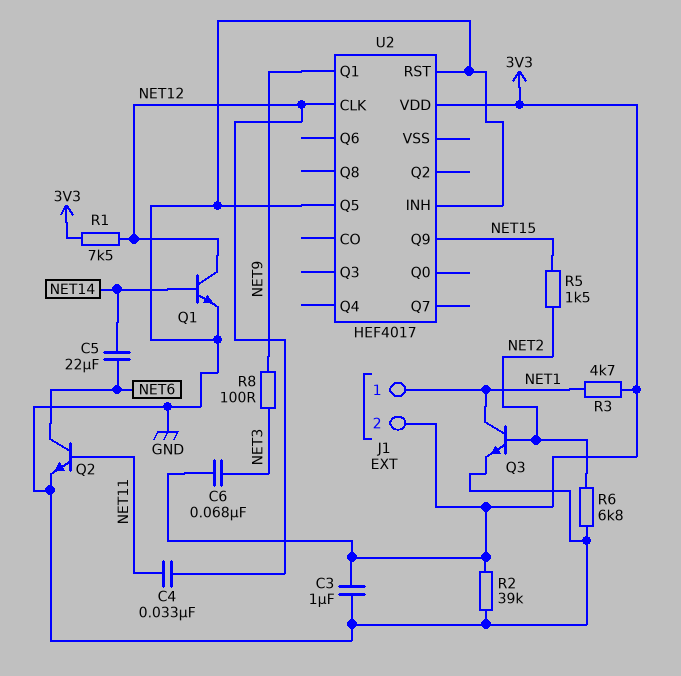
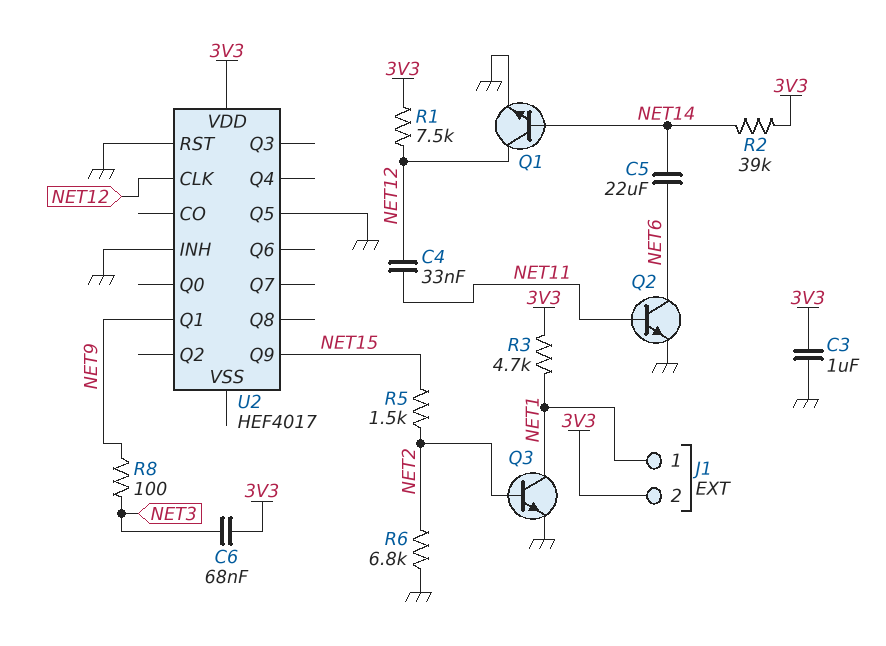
R2: 39k (3V3, GND) -> 39k (3V3, NET14)

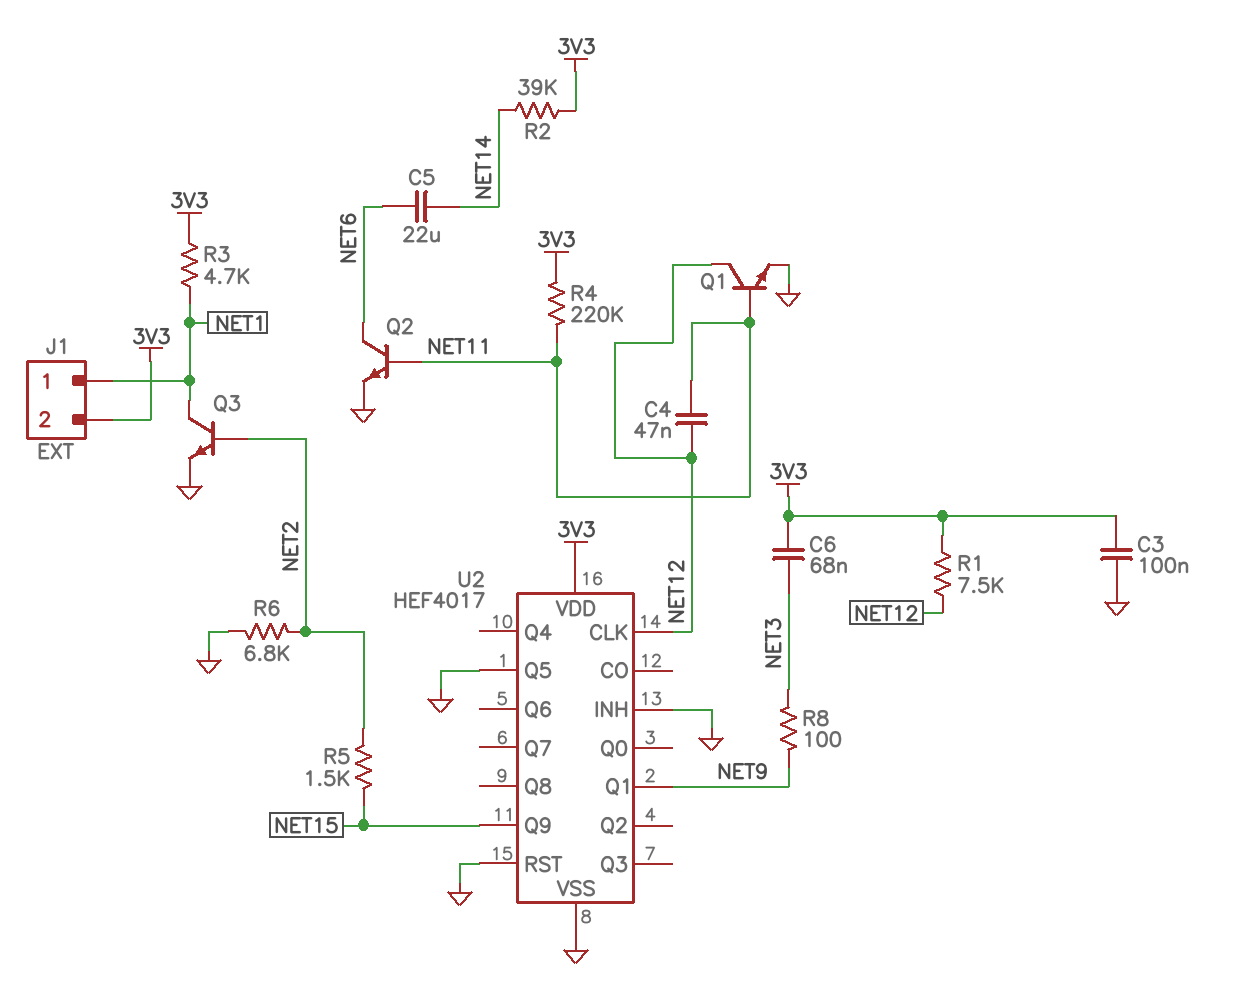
C3: 1uF (3V3, GND) -> 100nF (3V3, GND)
C4: 33nF (NET11, NET12) -> 47nF (NET11, NET12)
Q1: NPN (B NET14, C NET12, E GND) -> NPN (B NET11, C NET12, E GND)
R4: none -> 220k (3V3, NET11)
U2 pin VSS: none -> GND

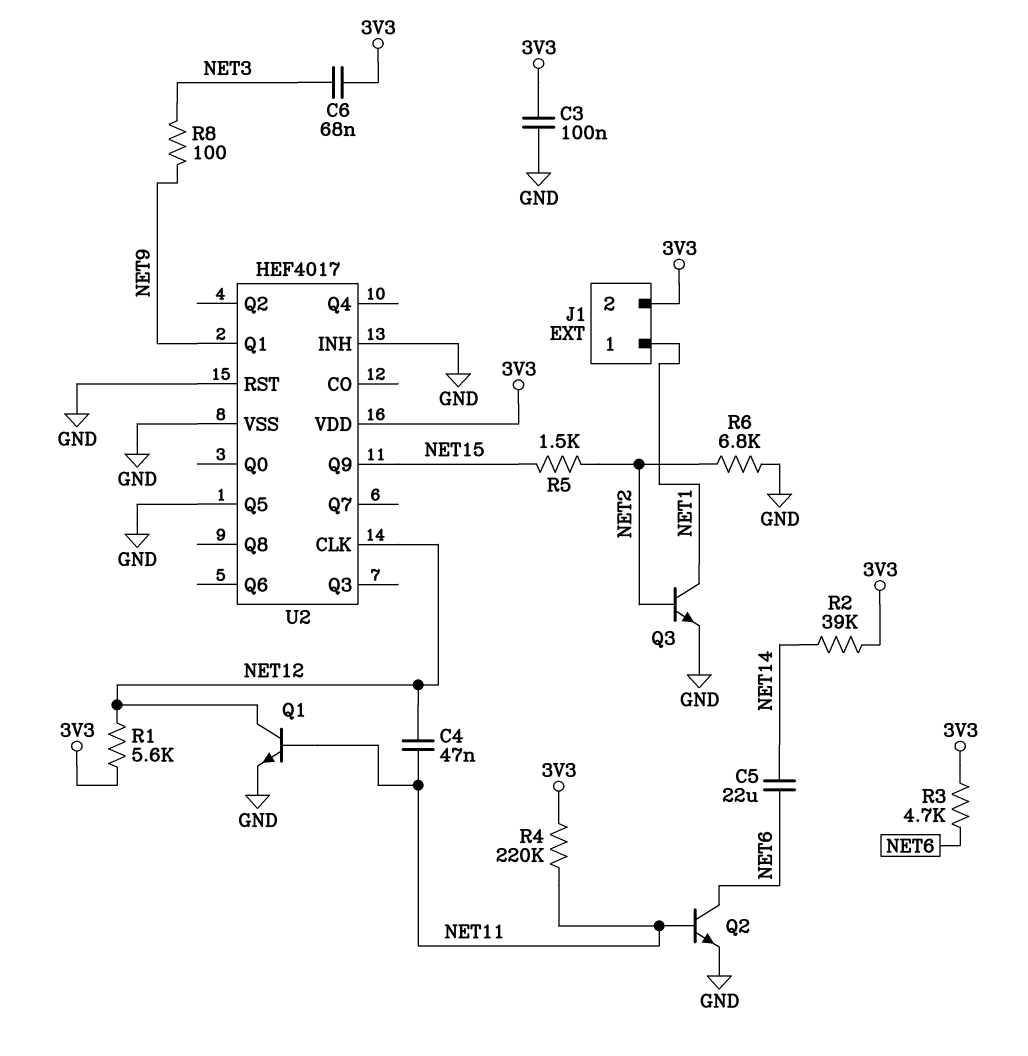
R1: 7.5k (3V3, NET12) -> 5.6k (3V3, NET12)
R3: 4.7k (3V3, NET1) -> 4.7k (3V3, NET6)

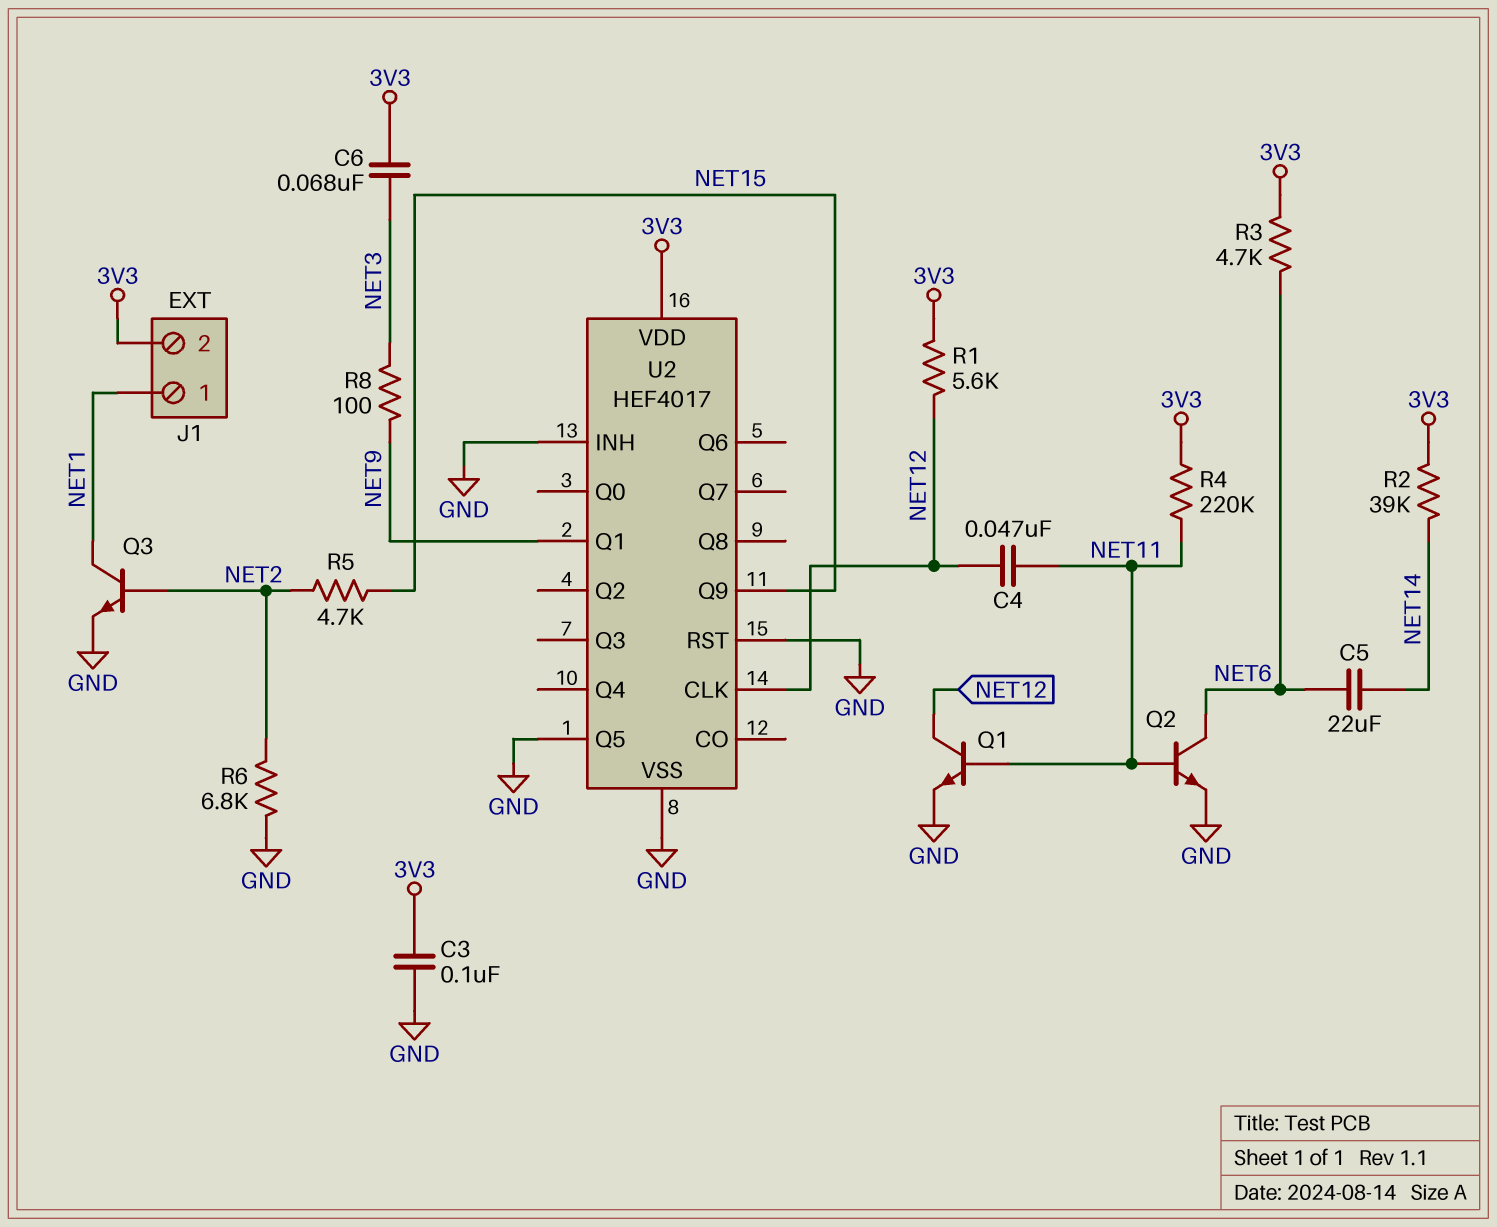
R5: 1.5k (NET2, NET15) -> 4.7k (NET2, NET15)

